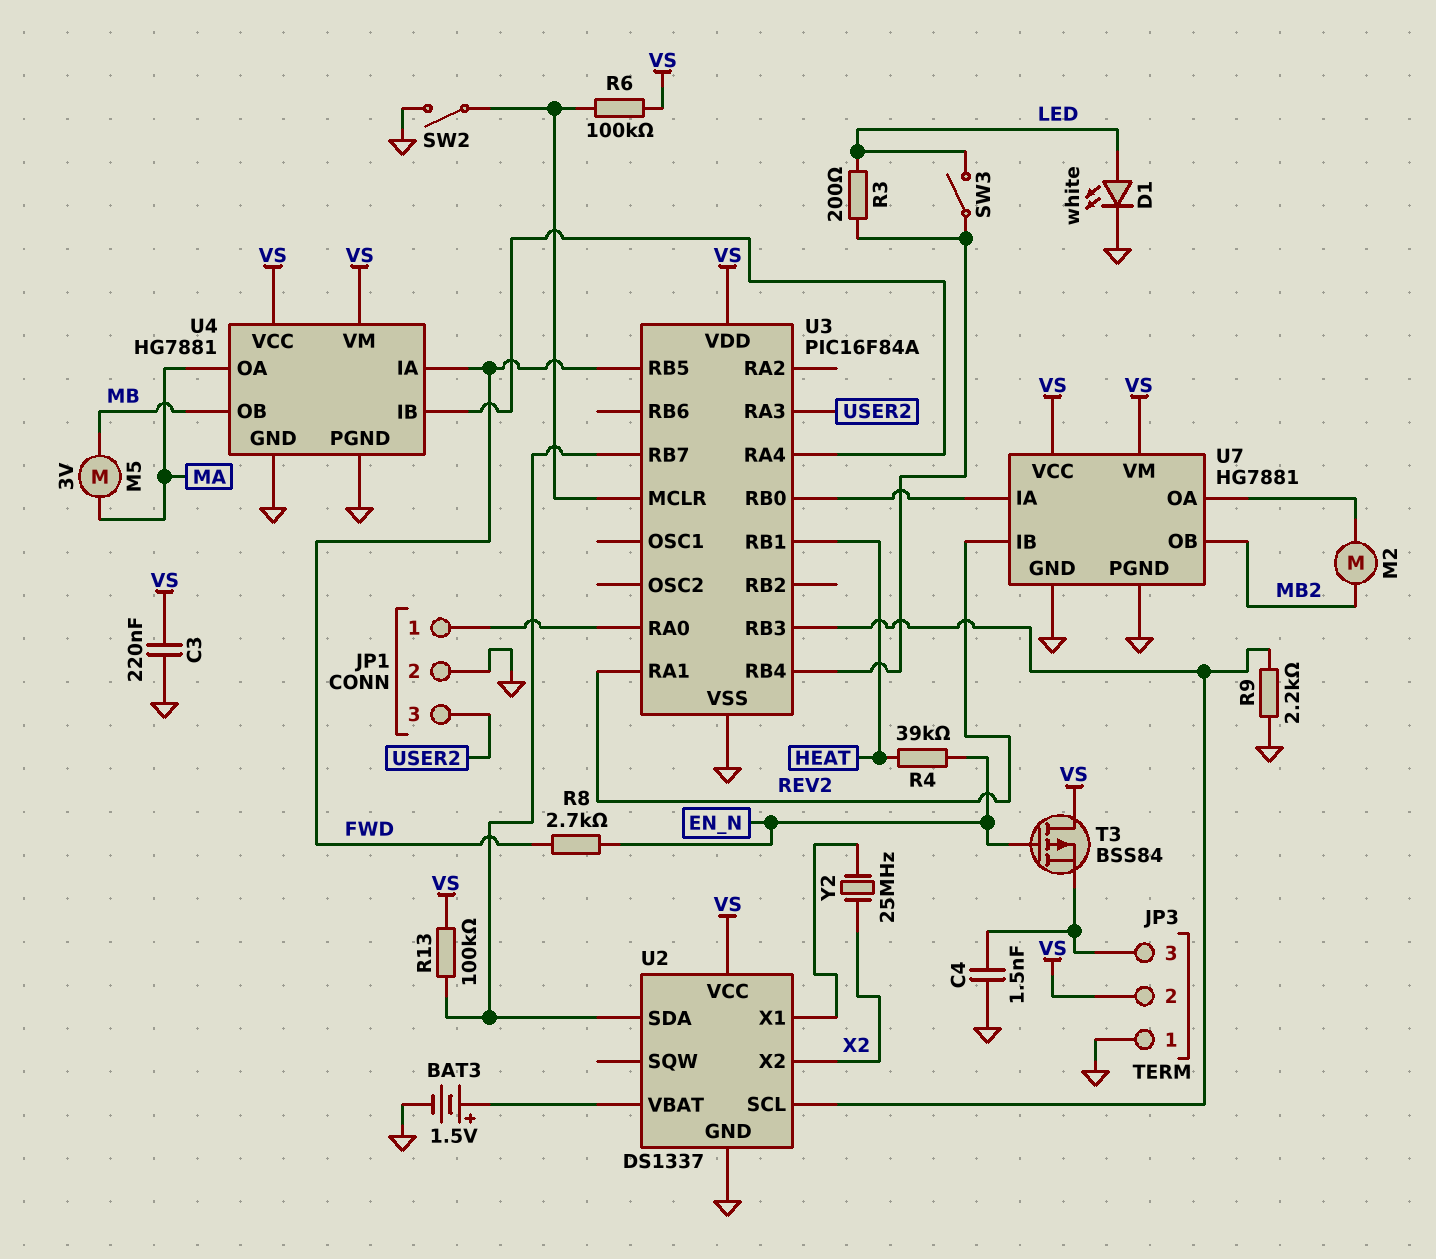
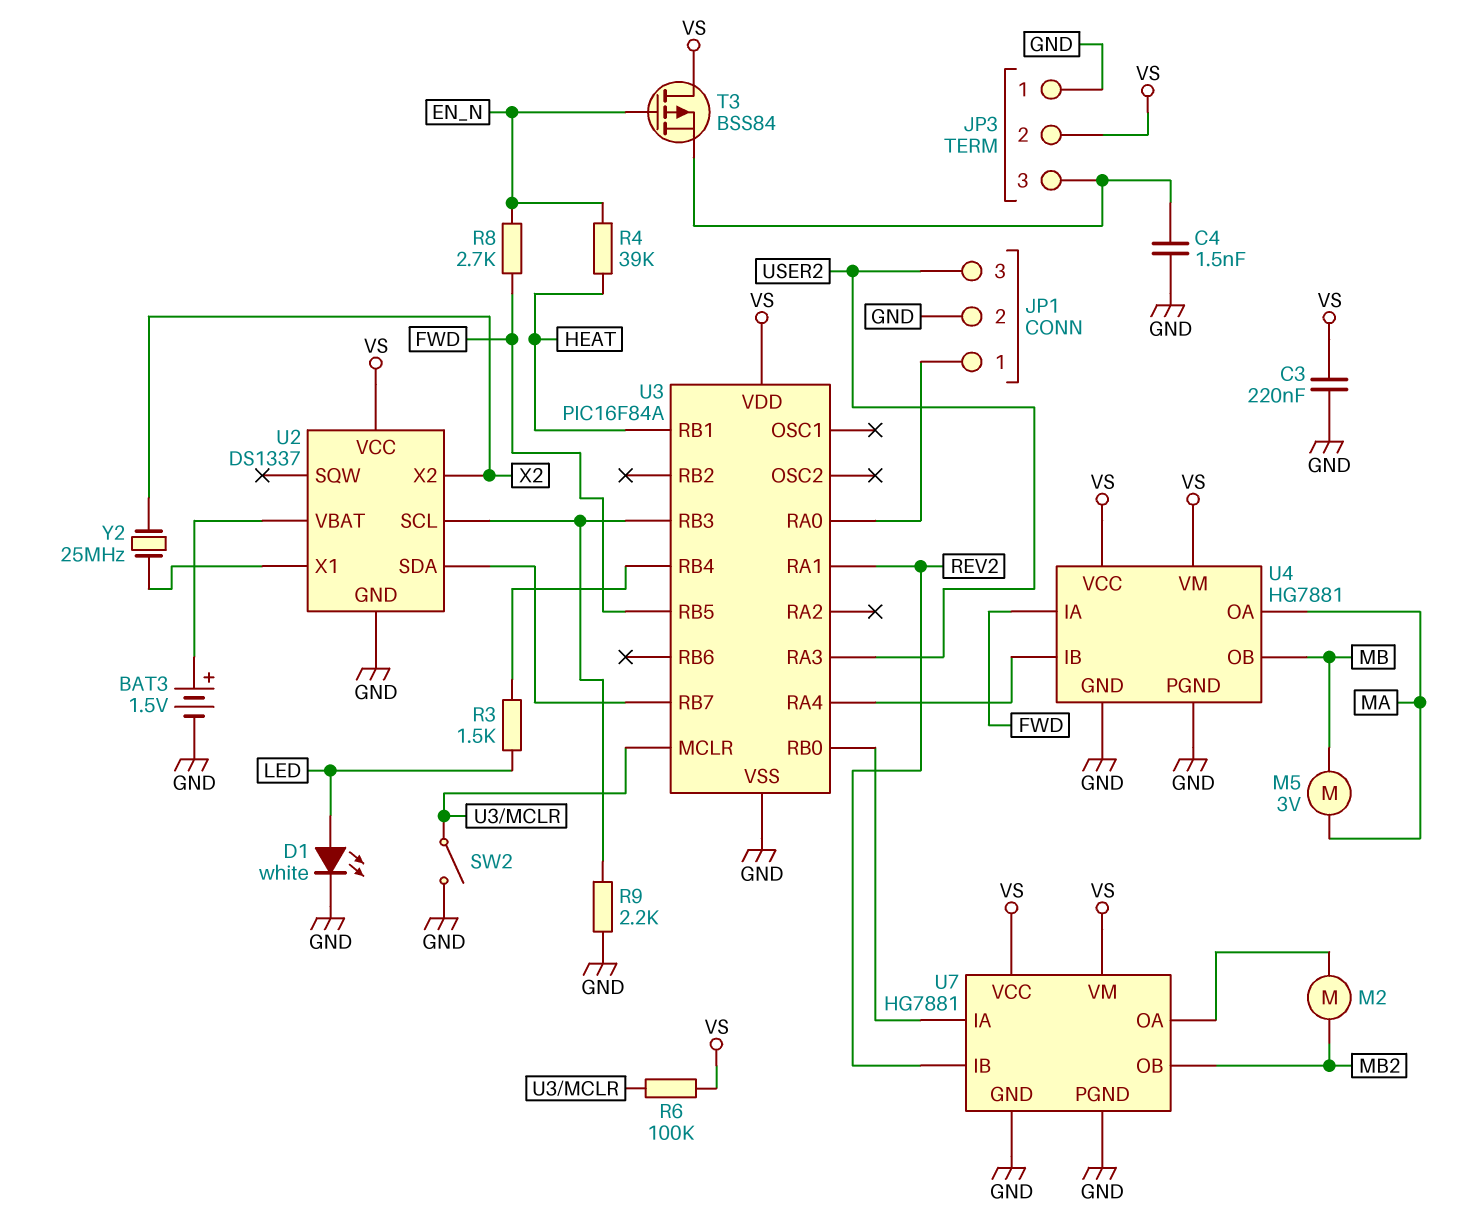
R3: 200 (LED, U3/RB4) -> 1.5k (LED, U3/RB4)
R13: 100k (U2/SDA, VS) -> none
SW3: switch (LED, U3/RB4) -> none

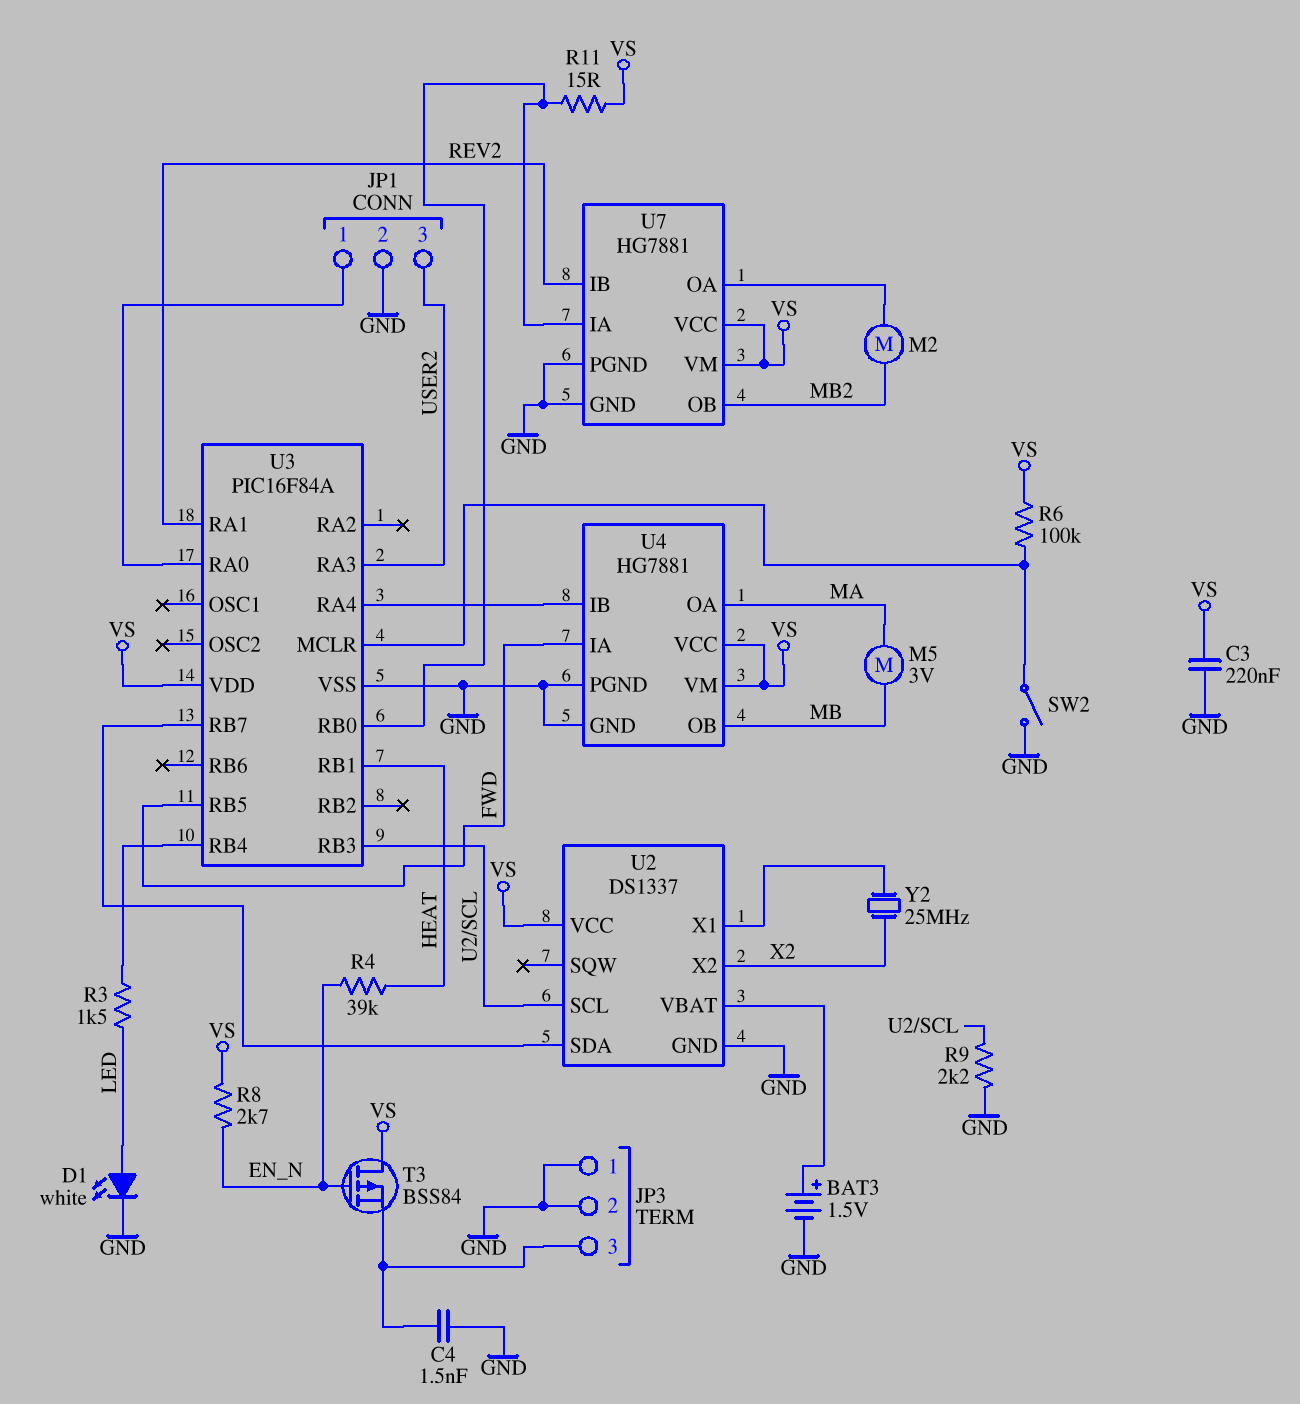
JP3 pin 2: VS -> GND
R8: 2.7k (EN_N, FWD) -> 2.7k (EN_N, VS)
R11: none -> 15 (U3/RB0, VS)

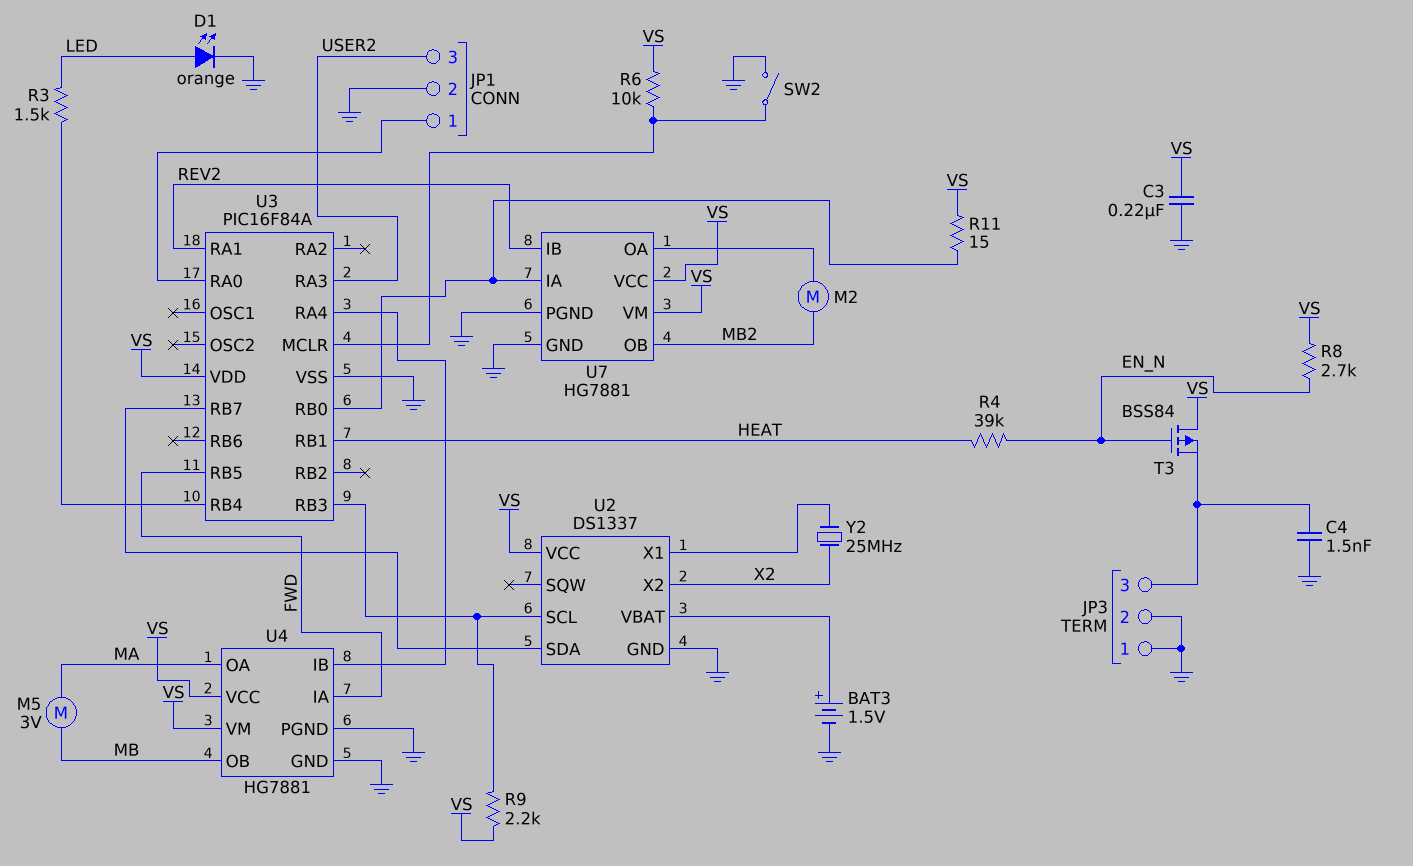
D1: LED white (A LED, K GND) -> LED orange (A LED, K GND)
R6: 100k (U3/MCLR, VS) -> 10k (U3/MCLR, VS)
R9: 2.2k (GND, U2/SCL) -> 2.2k (U2/SCL, VS)

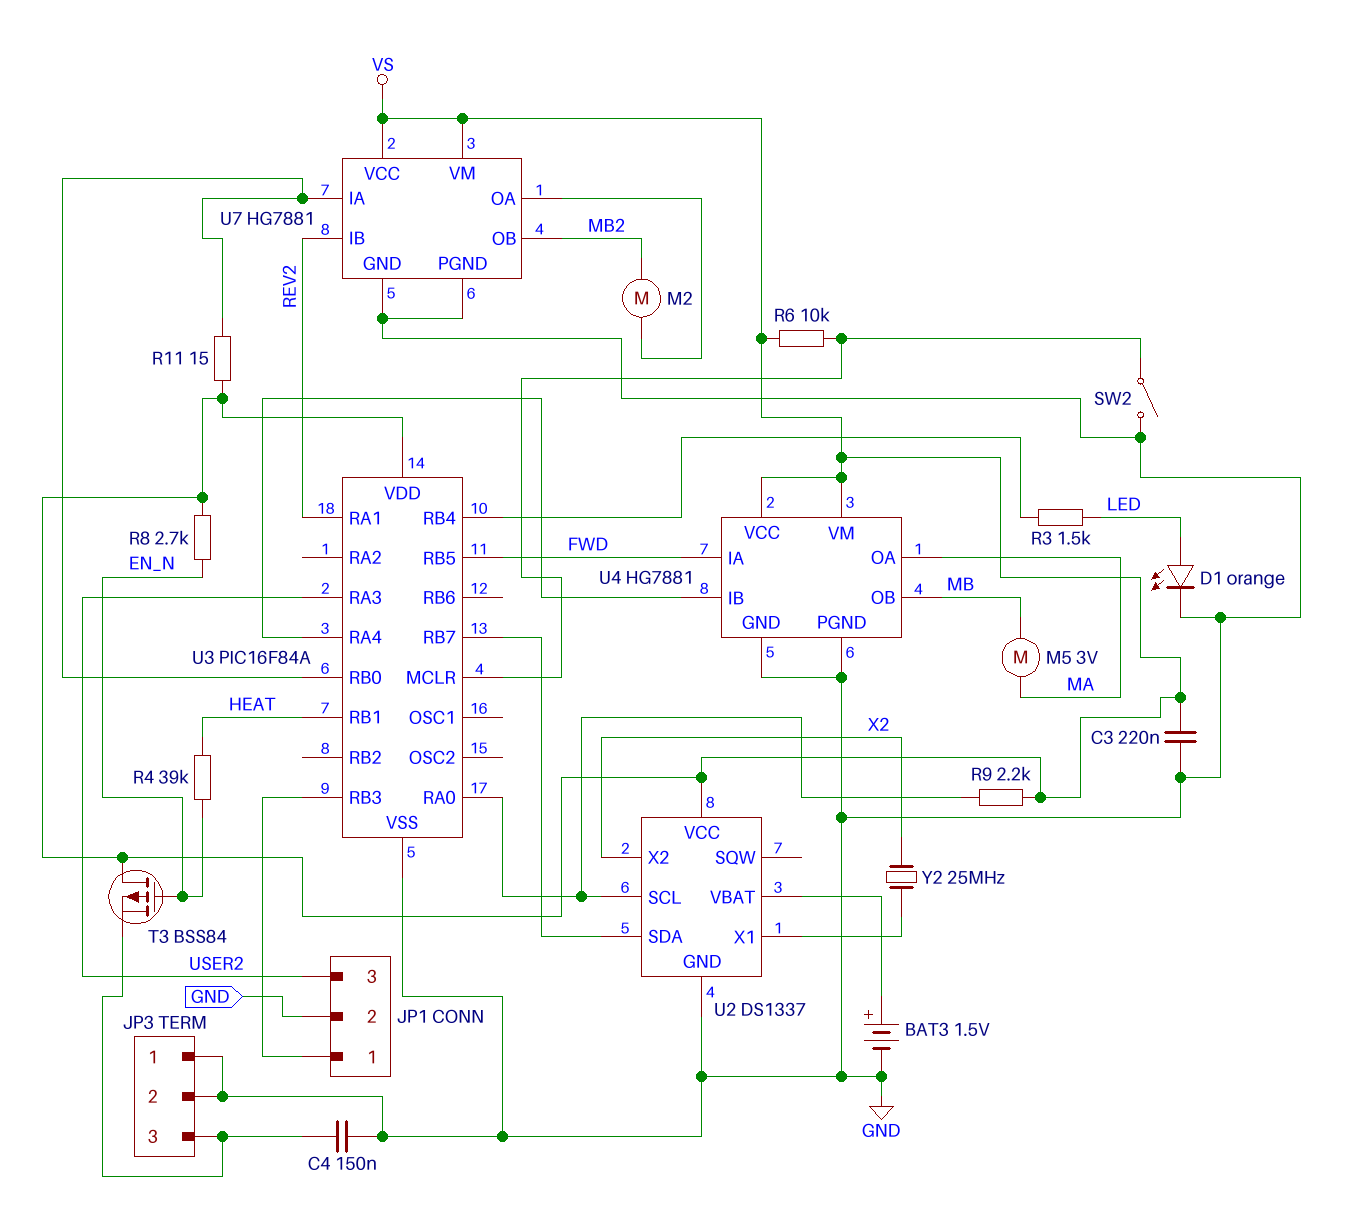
C4: 1.5nF (GND, JP3/3) -> 150nF (GND, JP3/3)
U3 pin RA0: JP1/1 -> U2/SCL
U3 pin RB3: U2/SCL -> JP1/1

